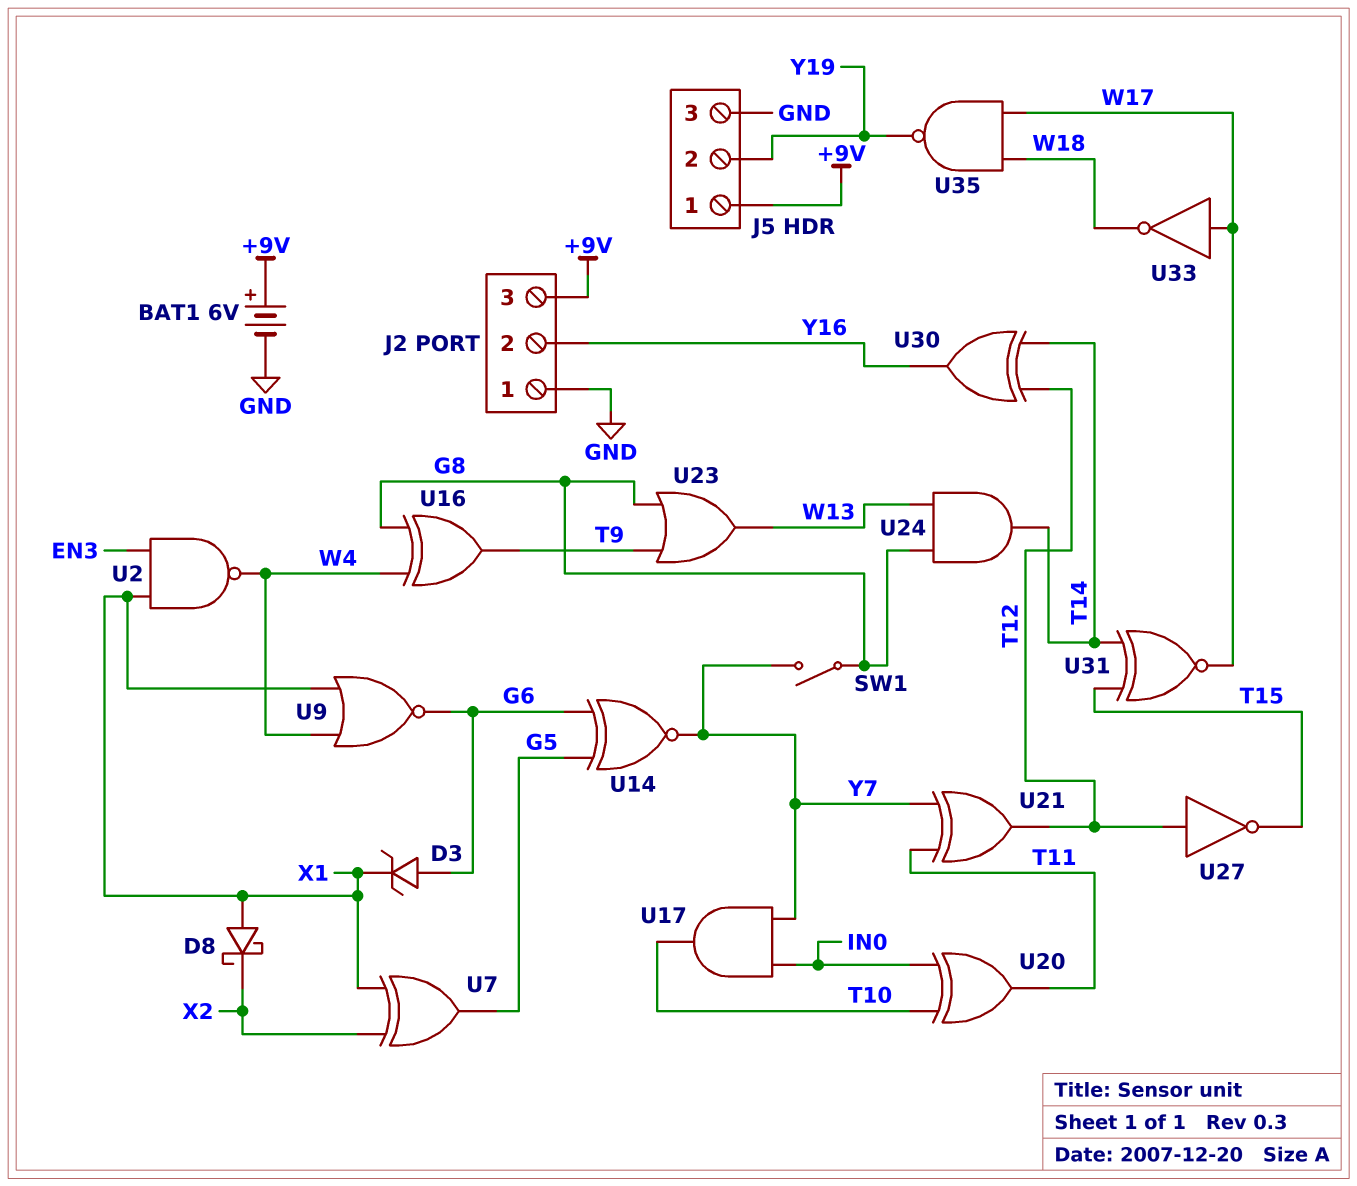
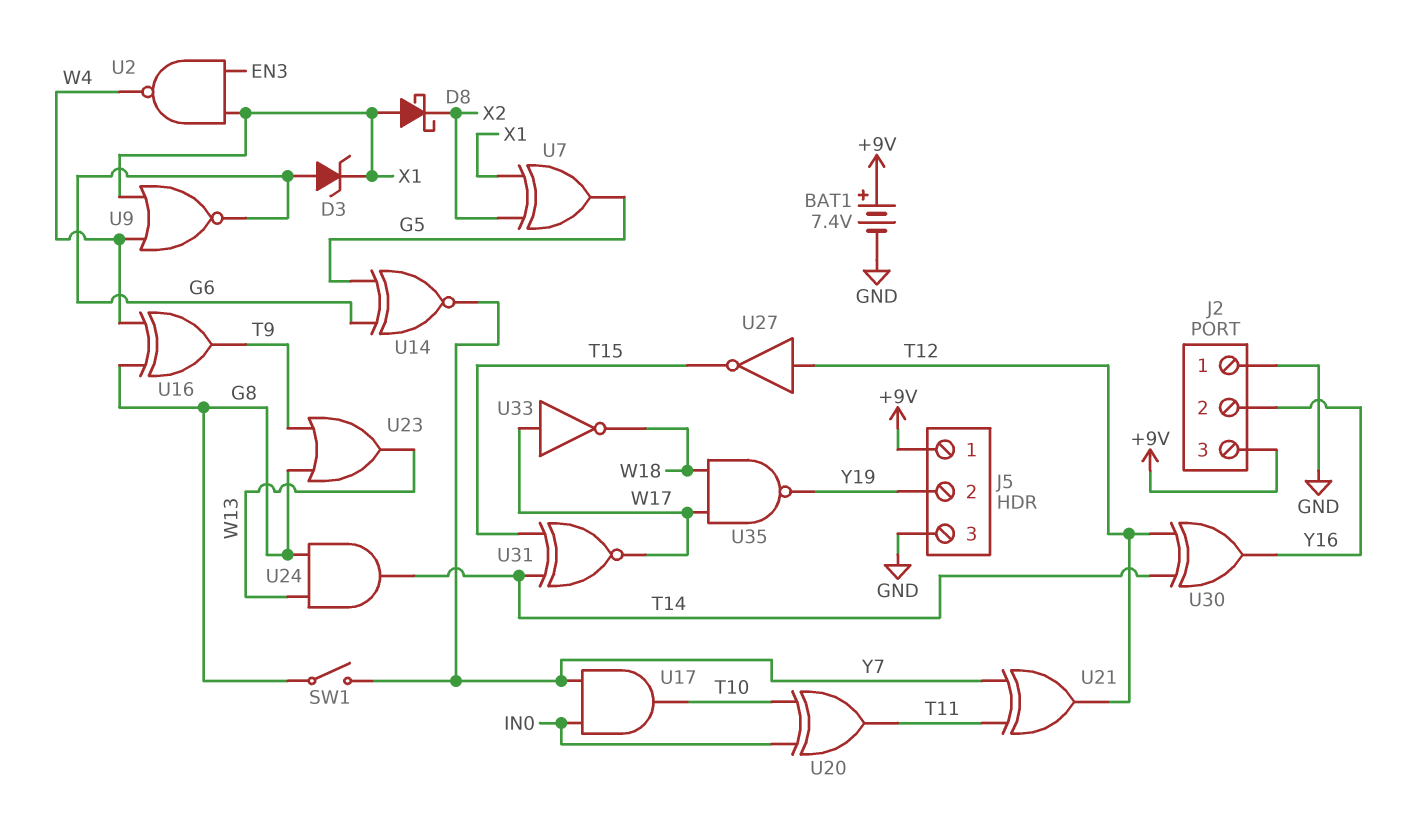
BAT1: 6V (plus +9V, minus GND) -> 7.4V (plus +9V, minus GND)

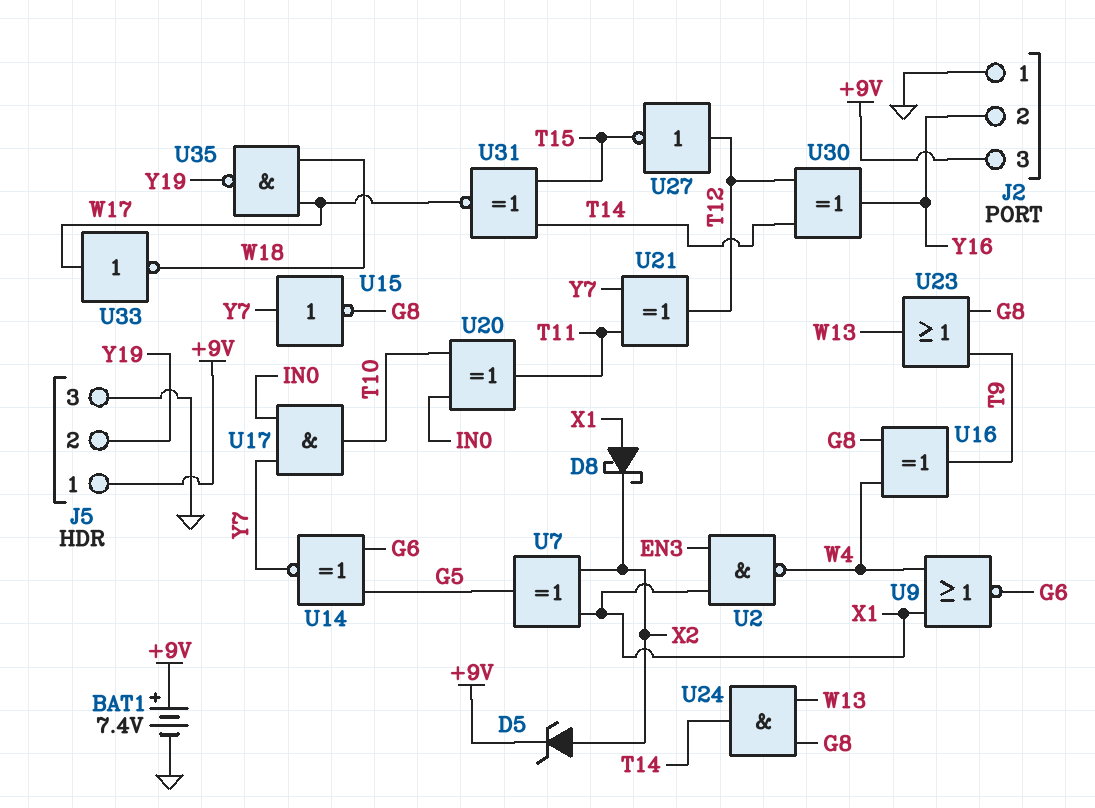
D3: zener (A G6, K X1) -> none
D5: none -> zener (A X2, K +9V)
SW1: switch (G8, Y7) -> none
U15: none -> NOT (in Y7, out G8)

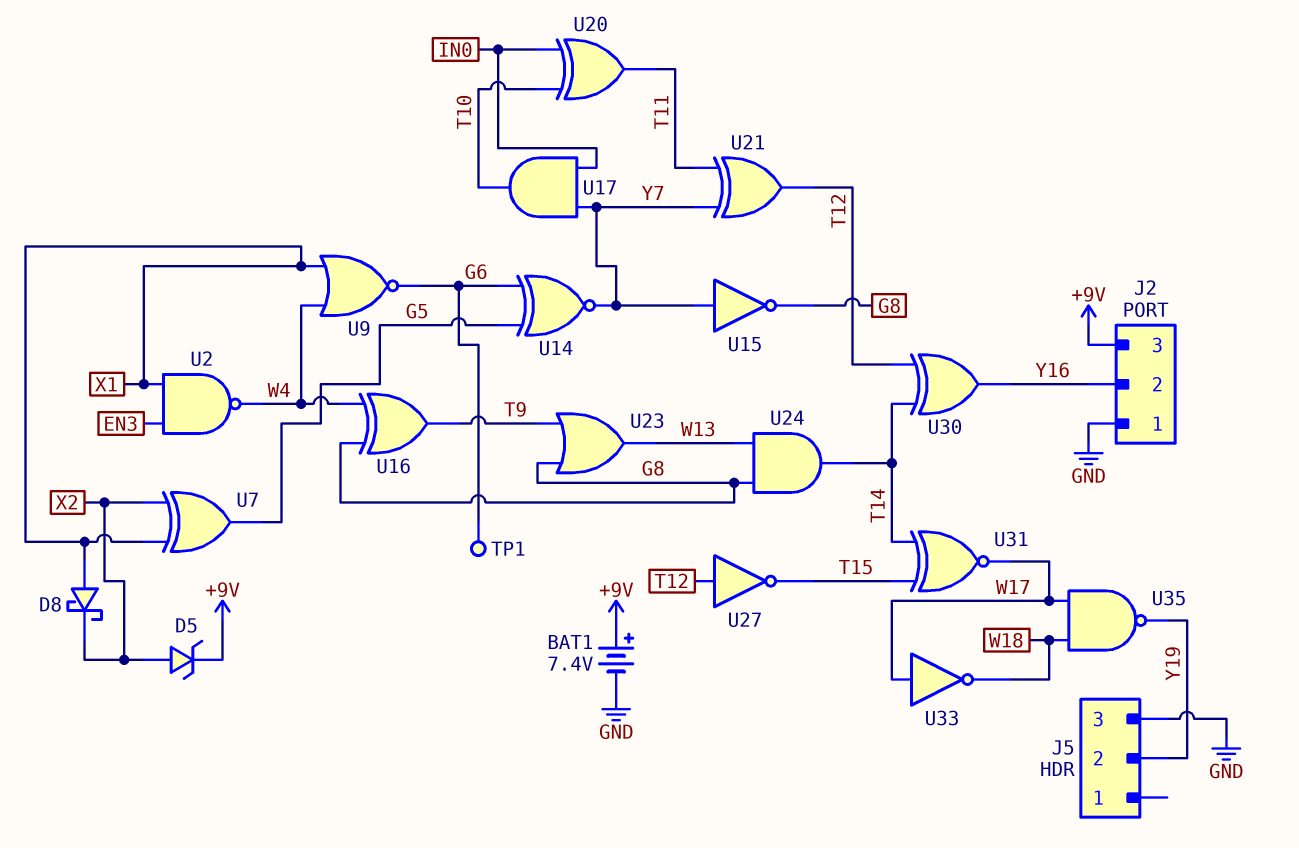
J5 pin 1: +9V -> none
TP1: none -> test point (G6)

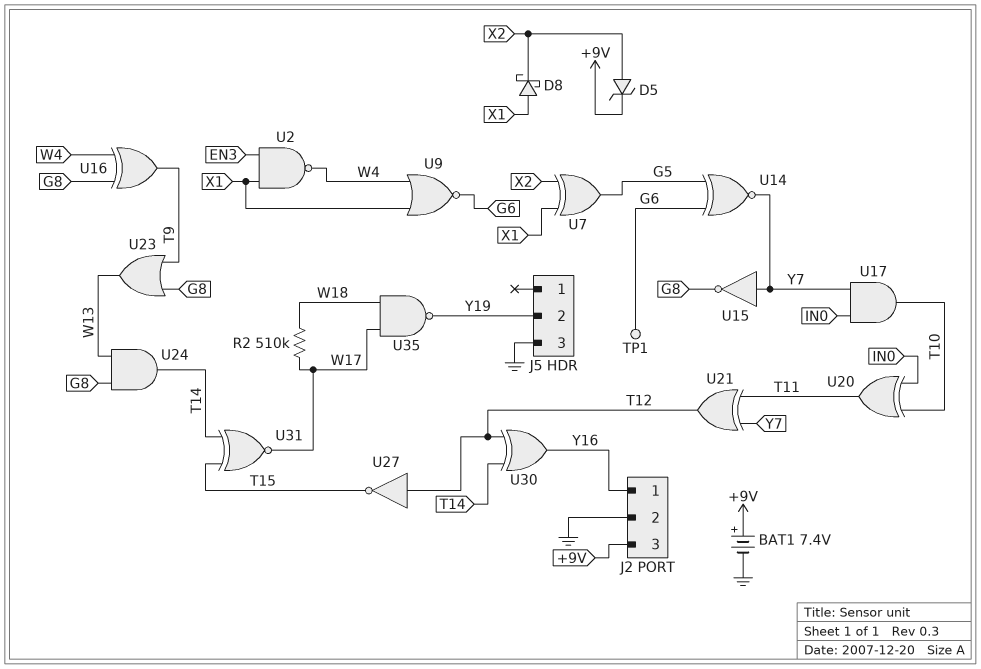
J2 pin 1: GND -> Y16
J2 pin 2: Y16 -> GND
R2: none -> 510k (W17, W18)
U33: NOT (in W17, out W18) -> none

